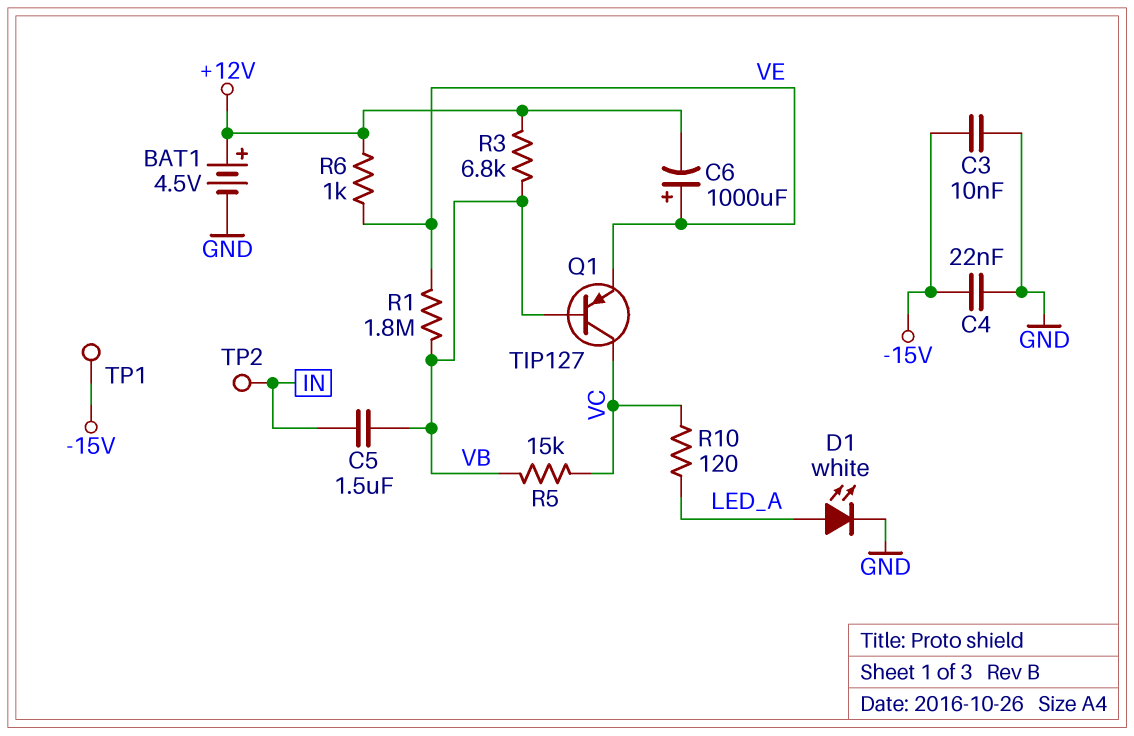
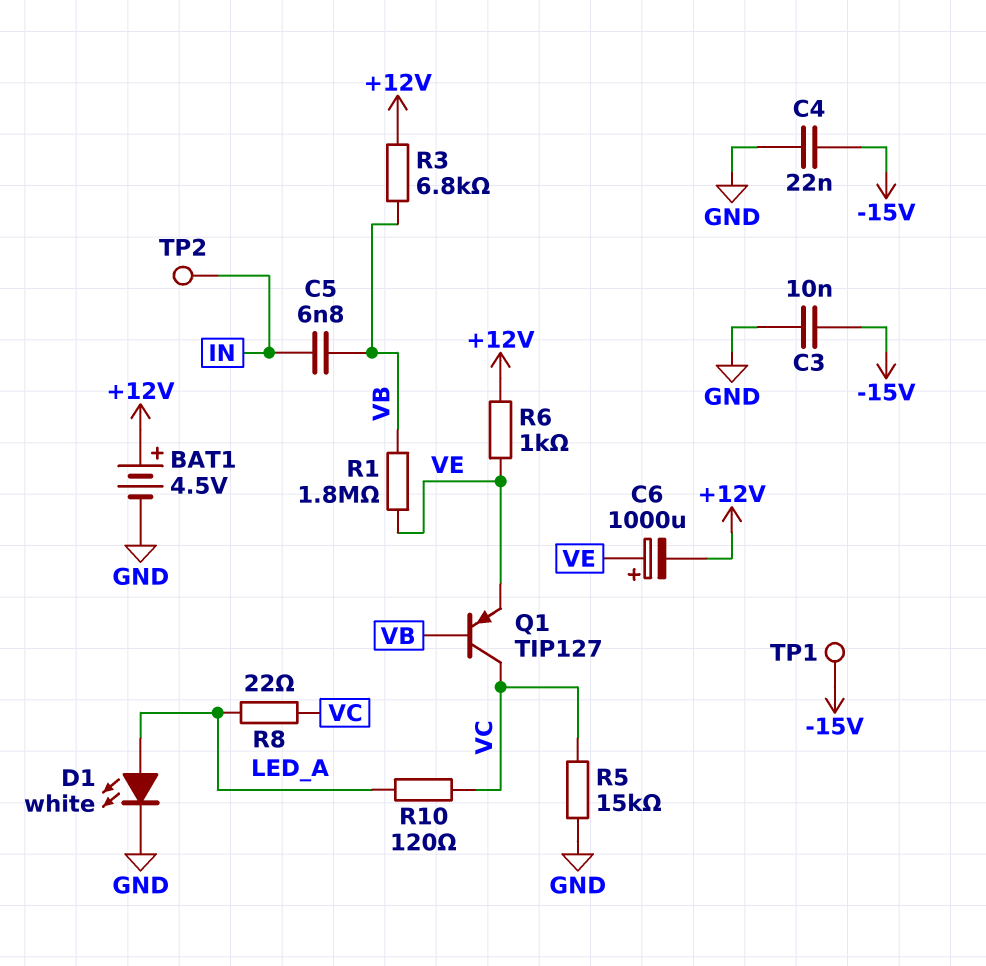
C5: 1.5uF (IN, VB) -> 6.8nF (IN, VB)
R5: 15k (VB, VC) -> 15k (GND, VC)
R8: none -> 22 (LED_A, VC)

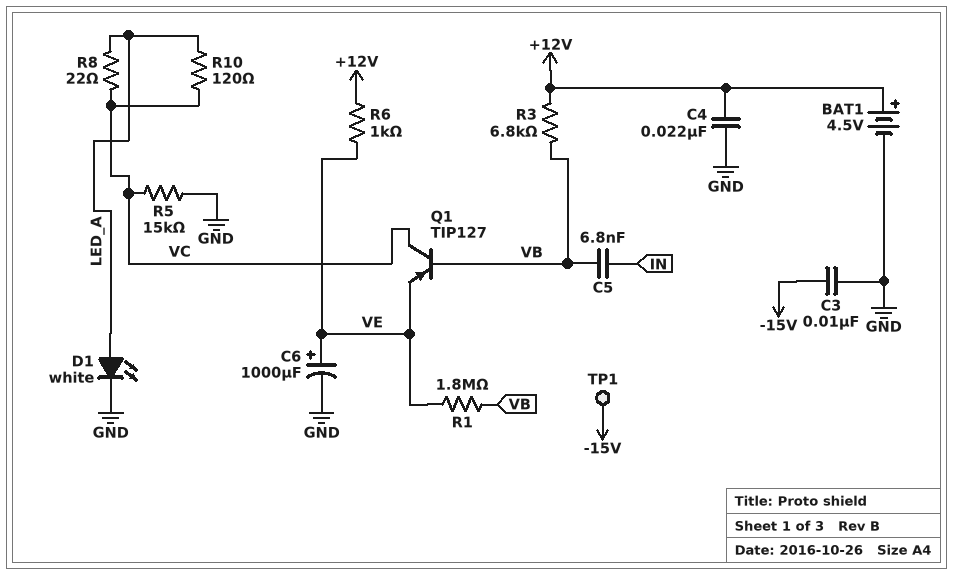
C4: 22nF (-15V, GND) -> 22nF (+12V, GND)
C6: 1000uF (plus VE, minus +12V) -> 1000uF (plus VE, minus GND)
TP2: test point (IN) -> none

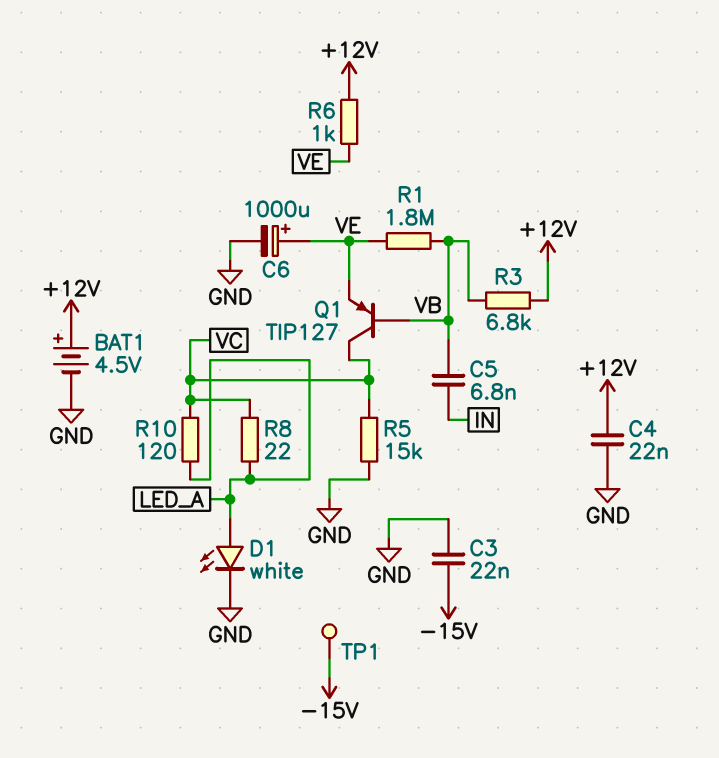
C3: 10nF (-15V, GND) -> 22nF (-15V, GND)

